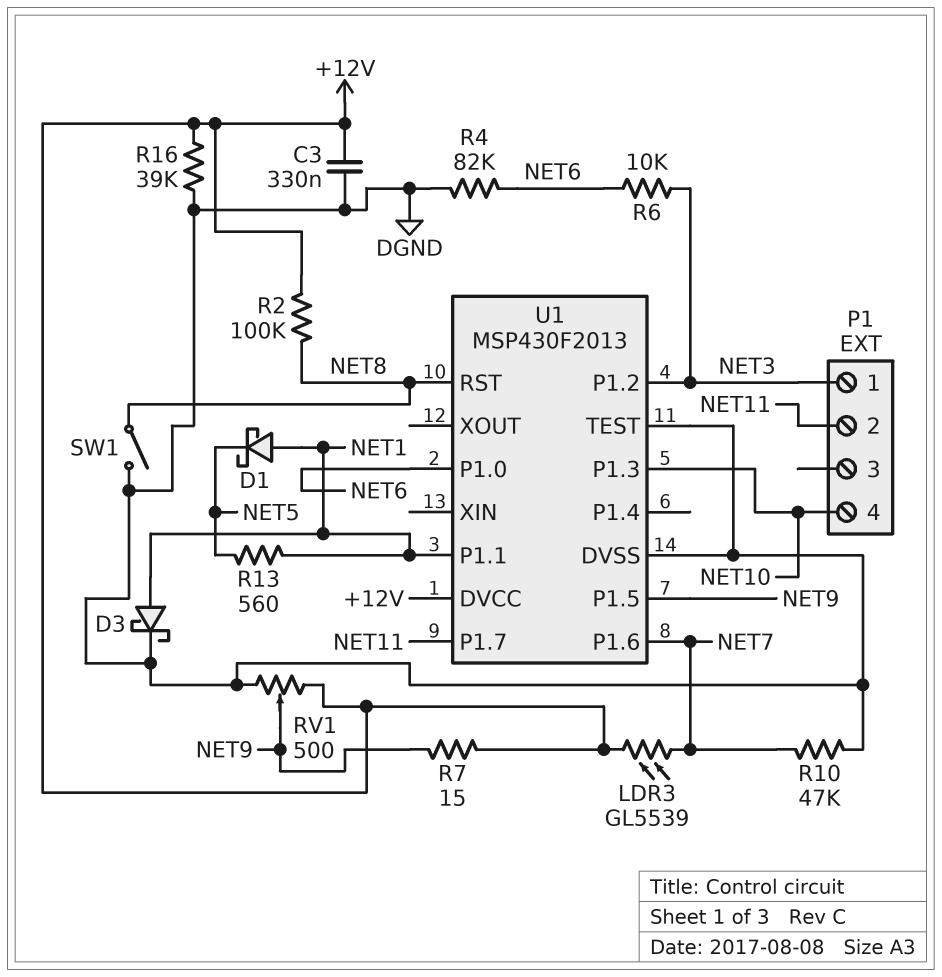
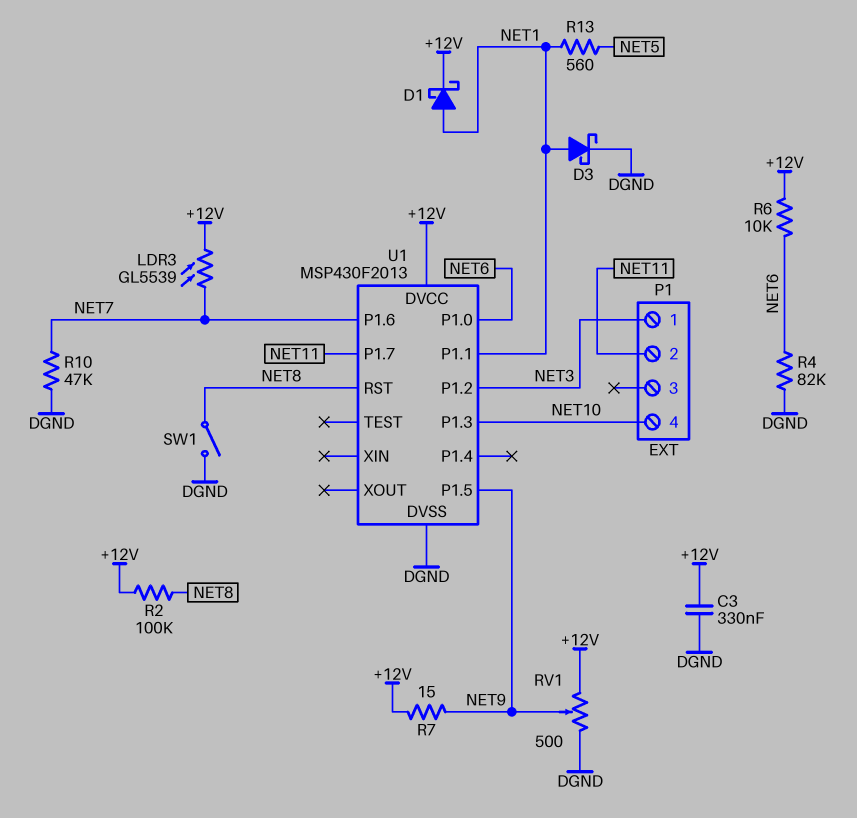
D1: schottky (A NET1, K NET5) -> schottky (A NET1, K +12V)
R6: 10k (NET3, NET6) -> 10k (+12V, NET6)
R16: 39k (+12V, DGND) -> none
U1 pin TEST: DGND -> none

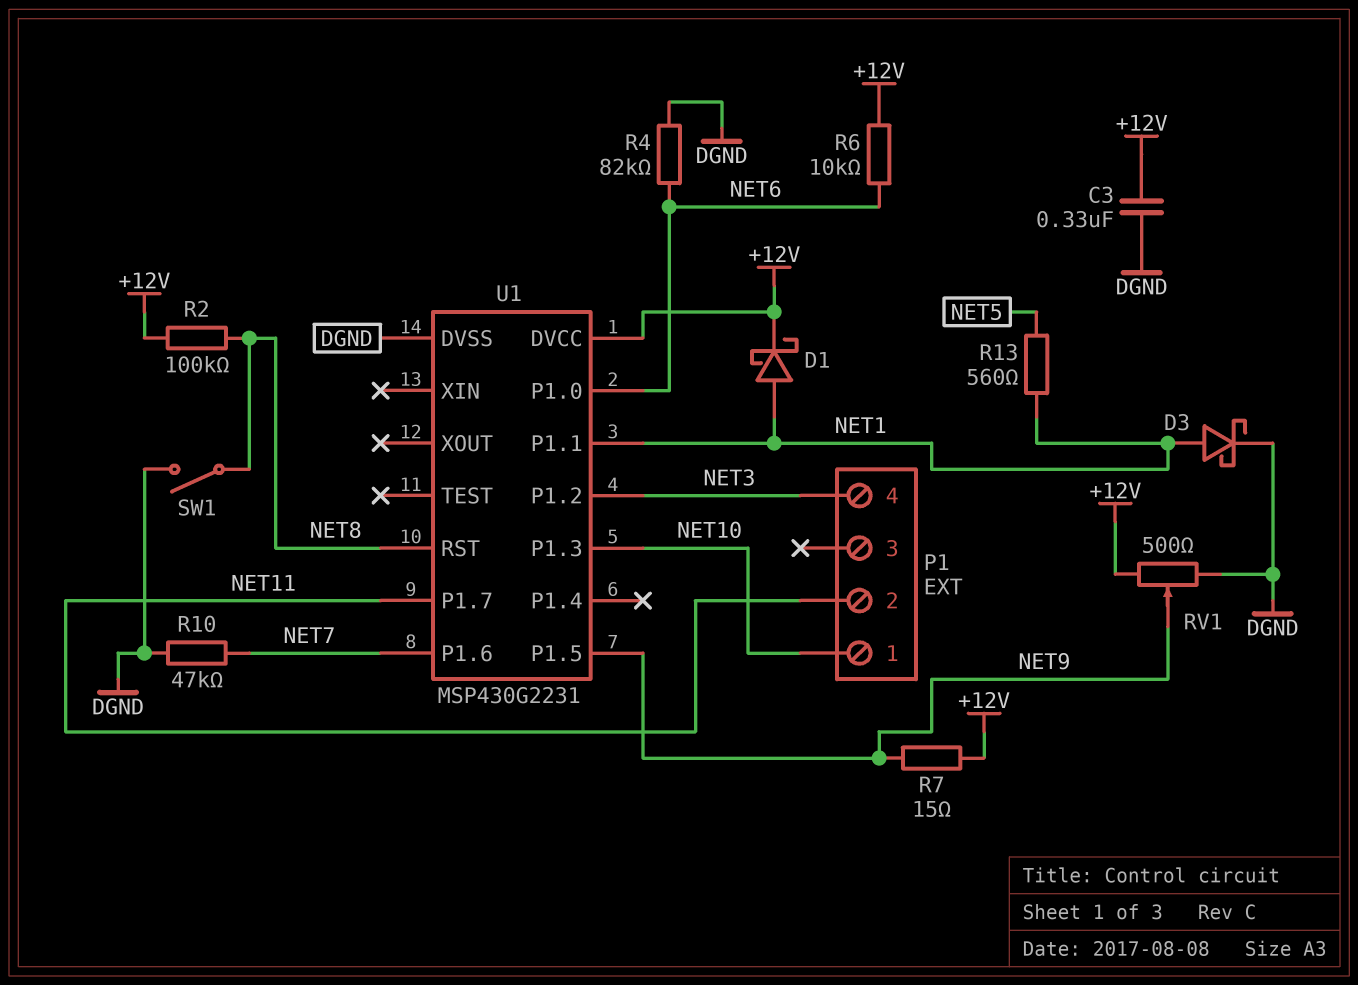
LDR3: GL5539 (+12V, NET7) -> none
P1 pin 1: NET3 -> NET10
P1 pin 4: NET10 -> NET3
U1: MSP430F2013 -> MSP430G2231

